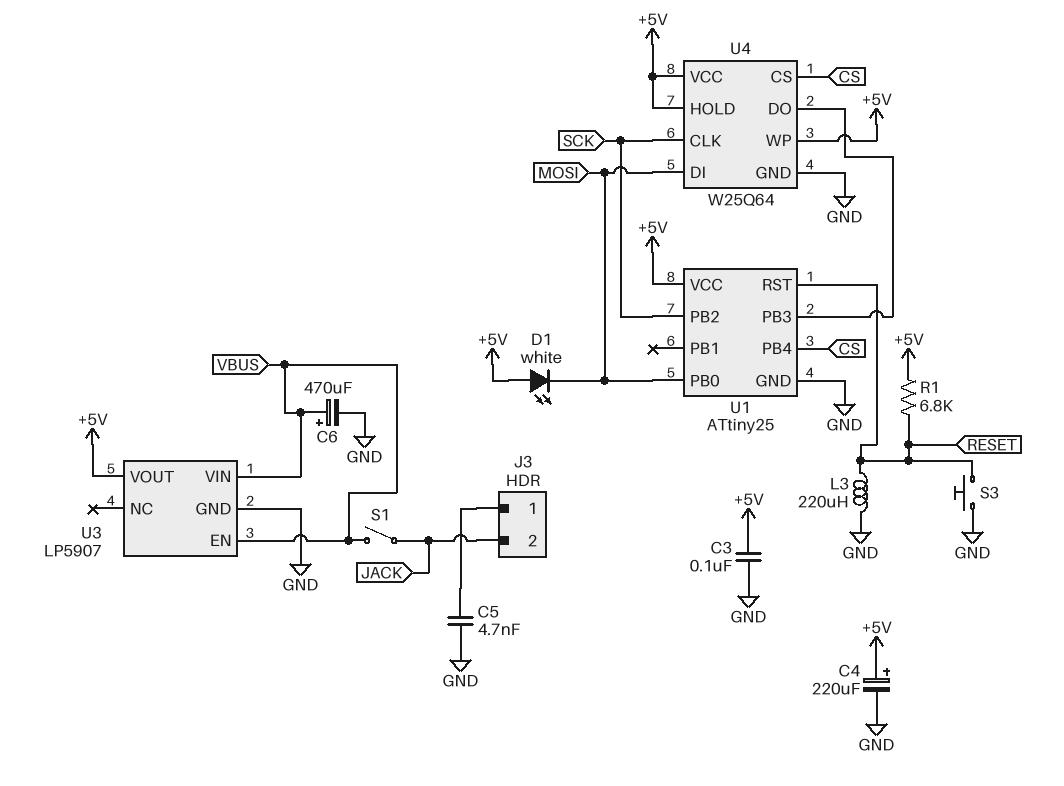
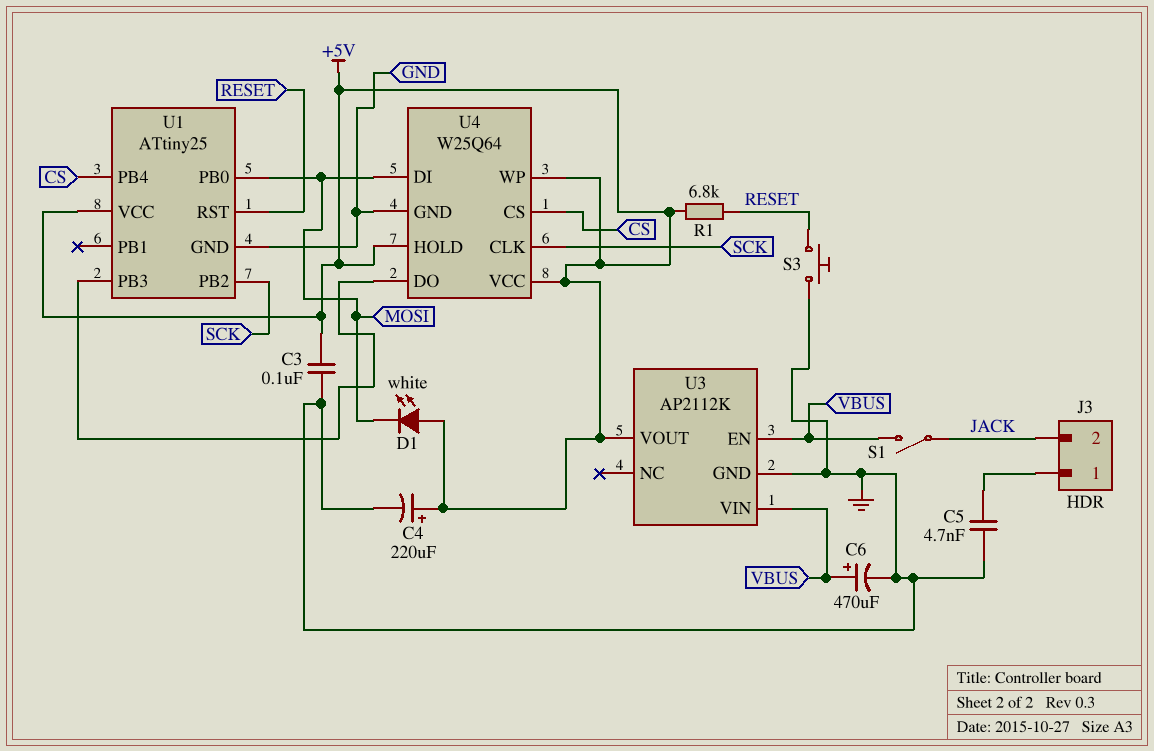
L3: 220uH (GND, RESET) -> none
U3: LP5907 -> AP2112K

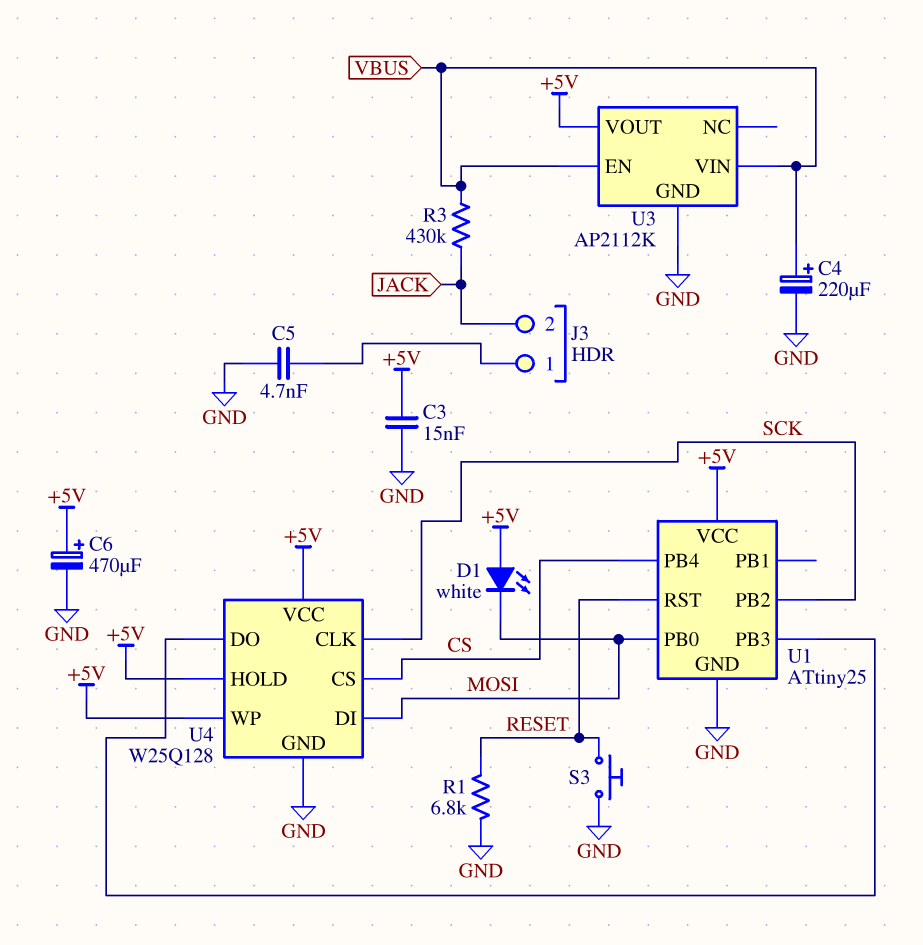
C3: 100nF (+5V, GND) -> 15nF (+5V, GND)
C4: 220uF (plus +5V, minus GND) -> 220uF (plus VBUS, minus GND)
C6: 470uF (plus VBUS, minus GND) -> 470uF (plus +5V, minus GND)
R1: 6.8k (+5V, RESET) -> 6.8k (GND, RESET)
R3: none -> 430k (JACK, VBUS)
S1: switch (JACK, VBUS) -> none
U4: W25Q64 -> W25Q128

